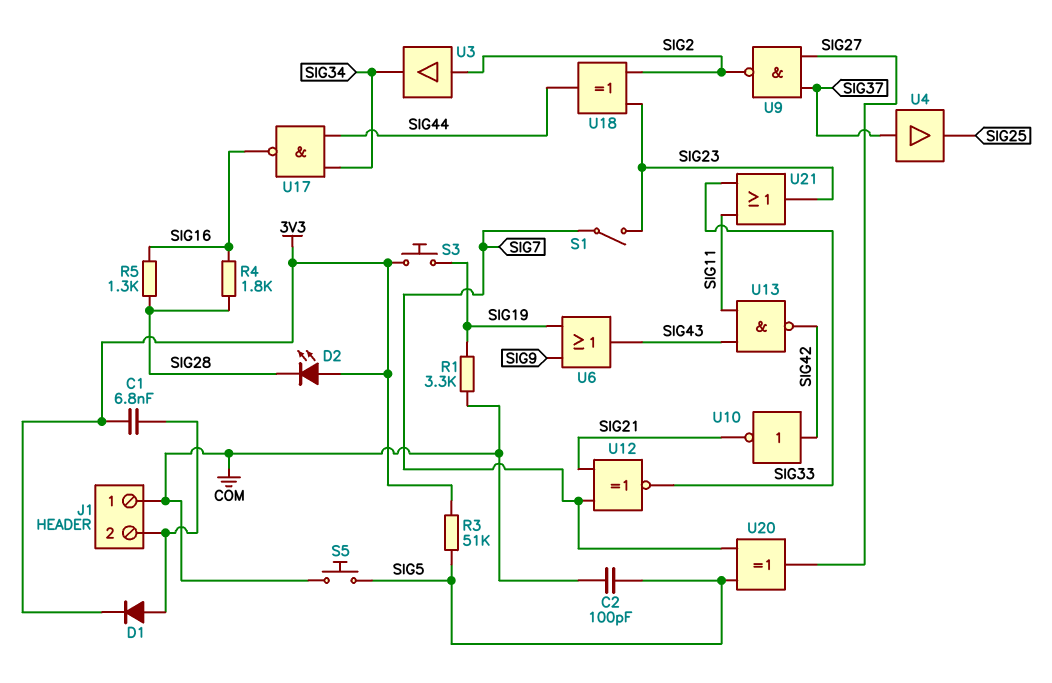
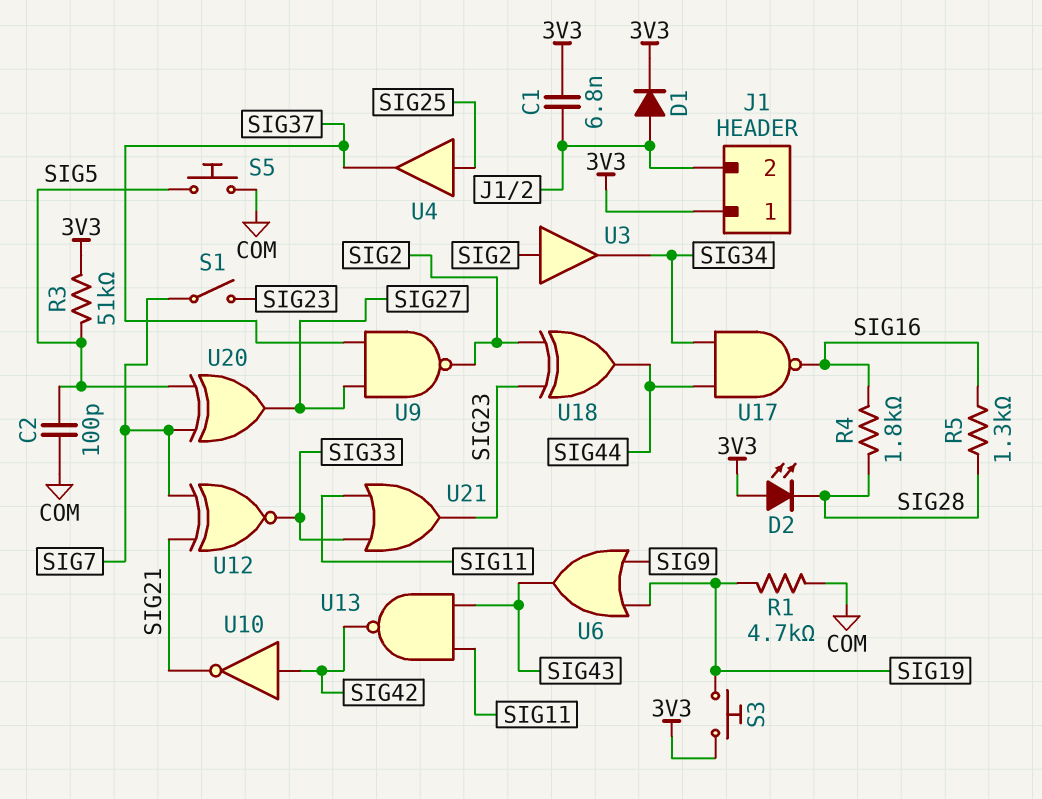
J1 pin 1: COM -> 3V3
R1: 3.3k (COM, SIG19) -> 4.7k (COM, SIG19)
U4: buffer (in SIG37, out SIG25) -> buffer (in SIG25, out SIG37)

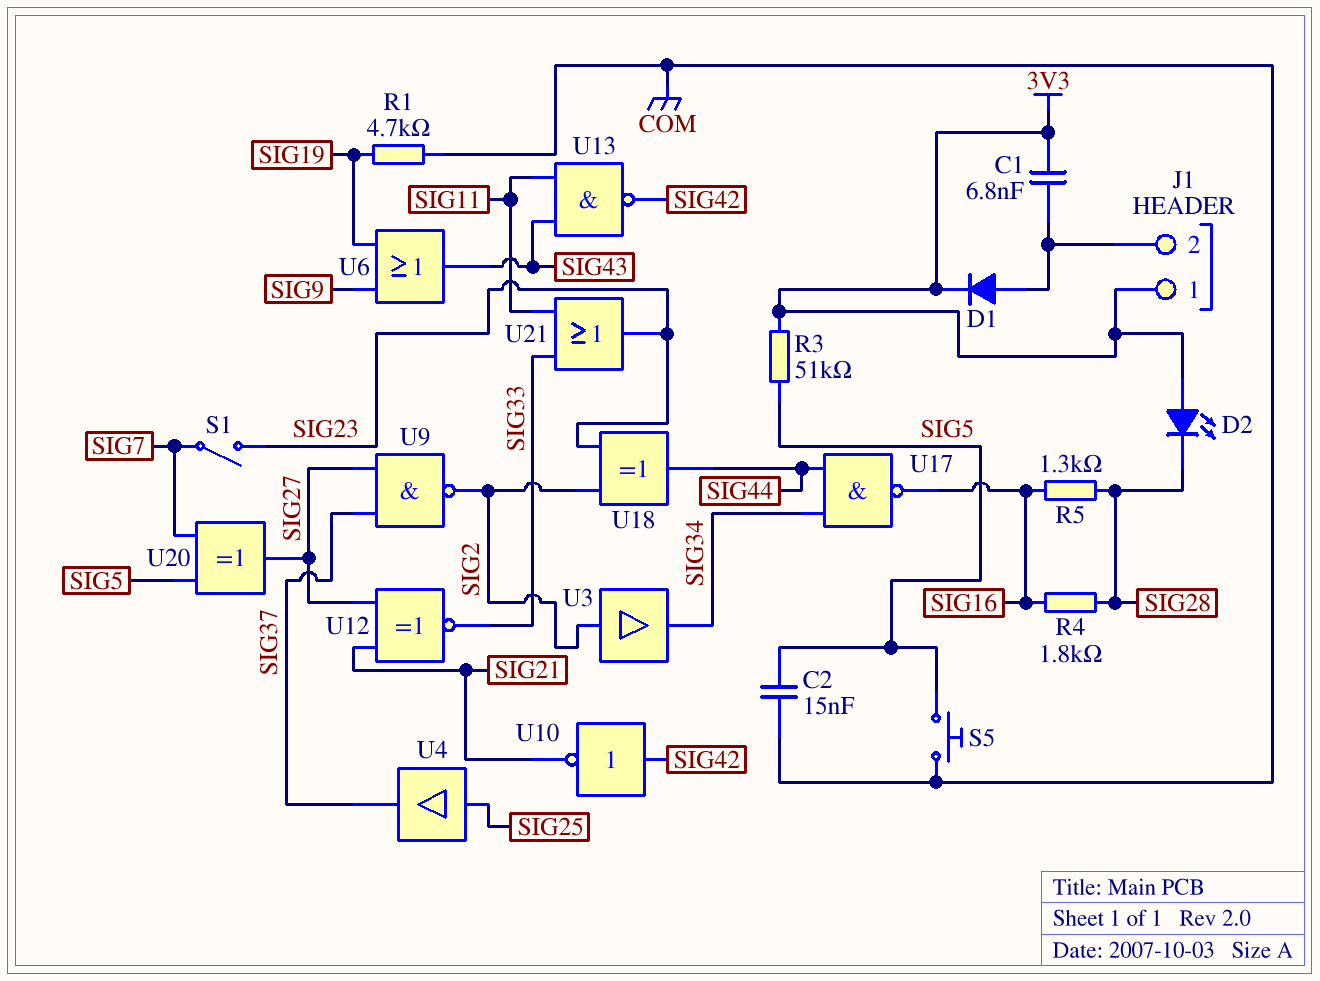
C2: 100pF (COM, SIG5) -> 15nF (COM, SIG5)
S3: button (3V3, SIG19) -> none
U12: XNOR (in SIG7, in SIG21, out SIG33) -> XNOR (in SIG21, in SIG27, out SIG33)

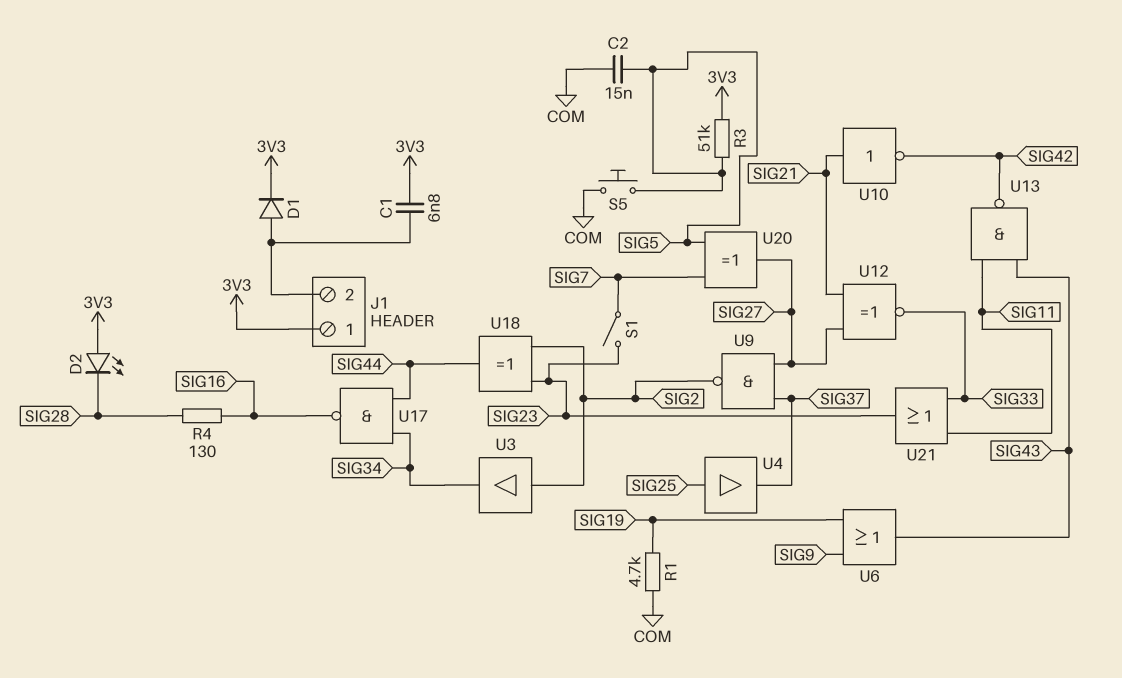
R4: 1.8k (SIG16, SIG28) -> 130 (SIG16, SIG28)
R5: 1.3k (SIG16, SIG28) -> none
U10: NOT (in SIG42, out SIG21) -> NOT (in SIG21, out SIG42)

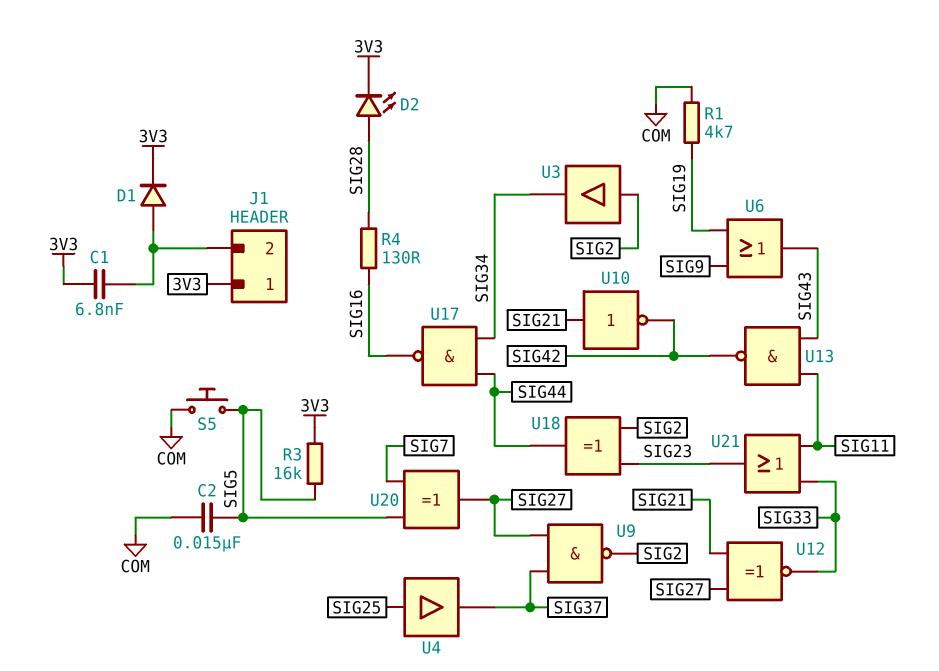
D2: LED (A 3V3, K SIG28) -> LED (A SIG28, K 3V3)
R3: 51k (3V3, SIG5) -> 16k (3V3, SIG5)
S1: switch (SIG7, SIG23) -> none

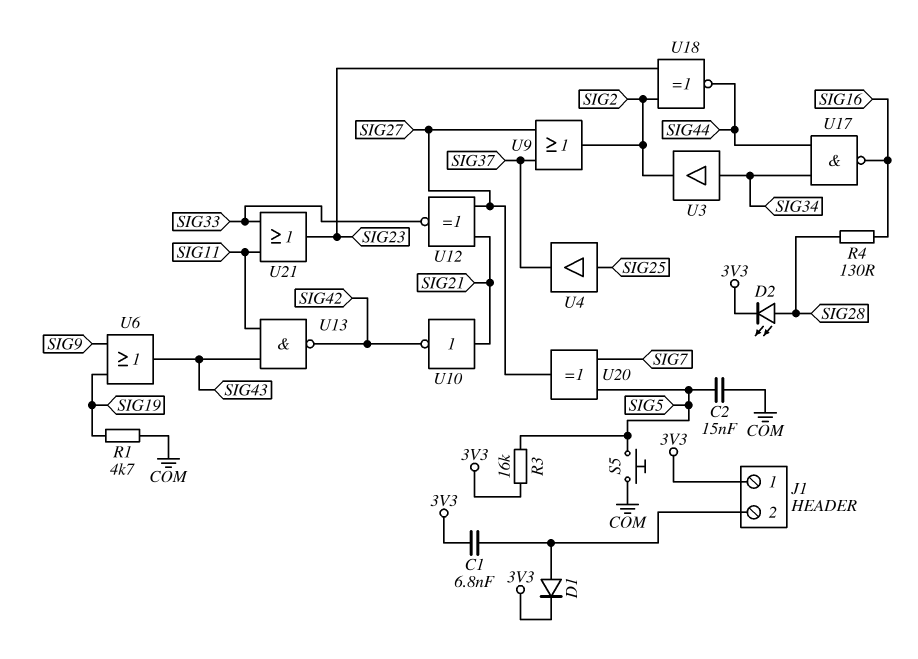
U3: buffer (in SIG2, out SIG34) -> buffer (in SIG34, out SIG2)
U9: NAND (in SIG27, in SIG37, out SIG2) -> OR (in SIG27, in SIG37, out SIG2)
U18: XOR (in SIG2, in SIG23, out SIG44) -> XNOR (in SIG2, in SIG23, out SIG44)

